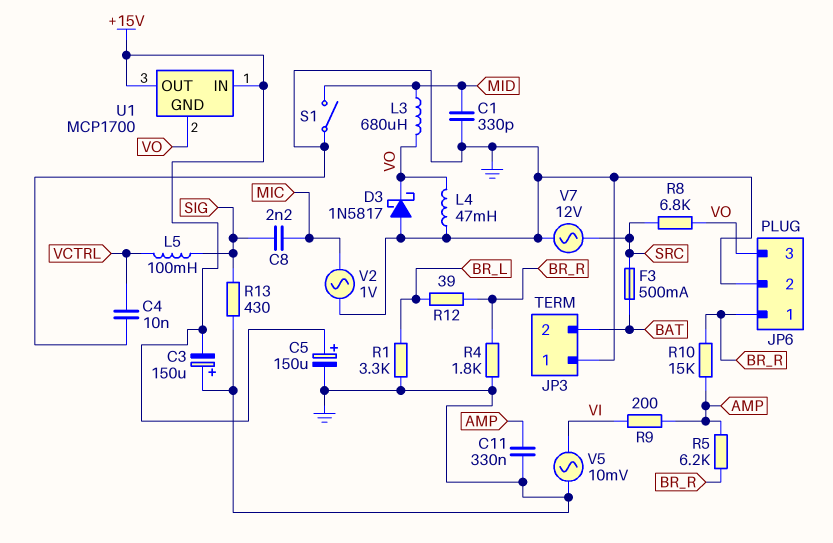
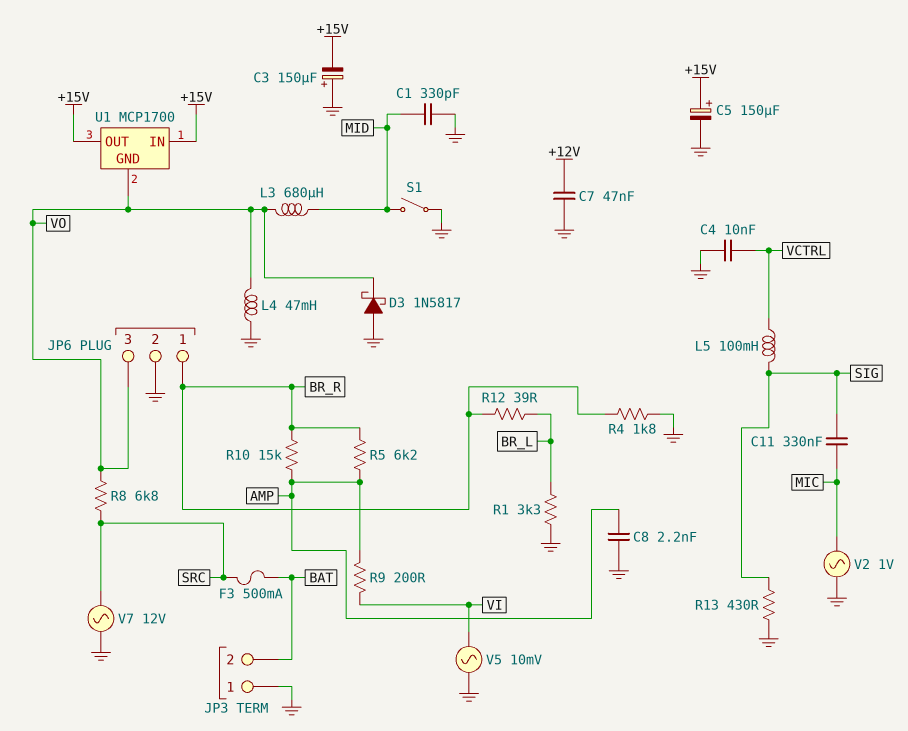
C7: none -> 47nF (+12V, GND)
C8: 2.2nF (MIC, SIG) -> 2.2nF (AMP, GND)
C11: 330nF (AMP, GND) -> 330nF (MIC, SIG)

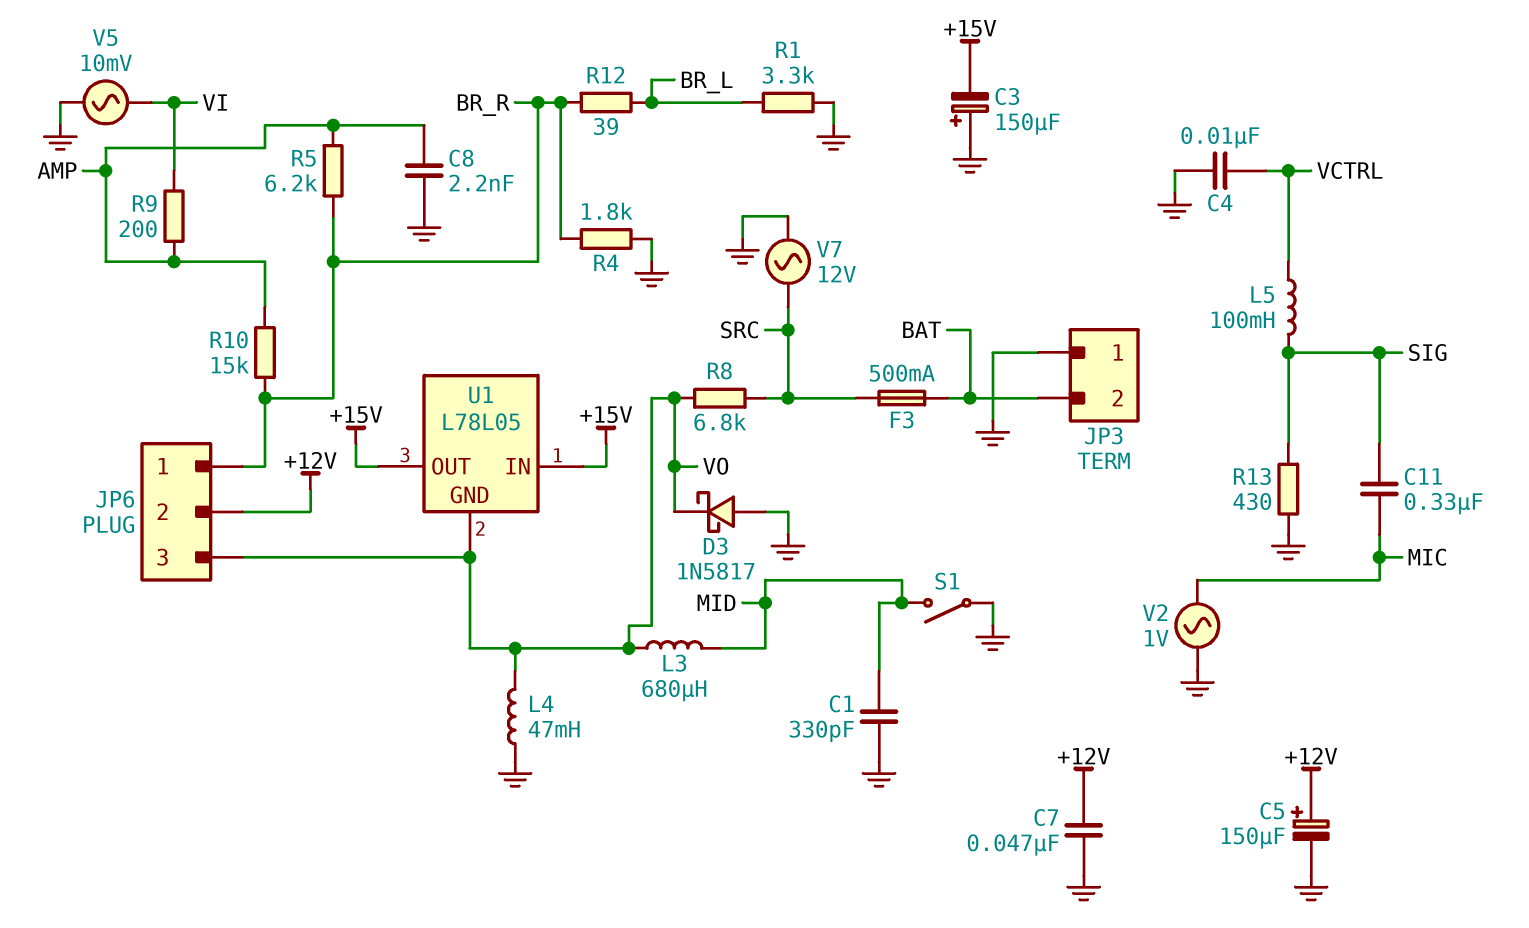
C5: 150uF (plus +15V, minus GND) -> 150uF (plus +12V, minus GND)
JP6 pin 2: GND -> +12V
U1: MCP1700 -> L78L05

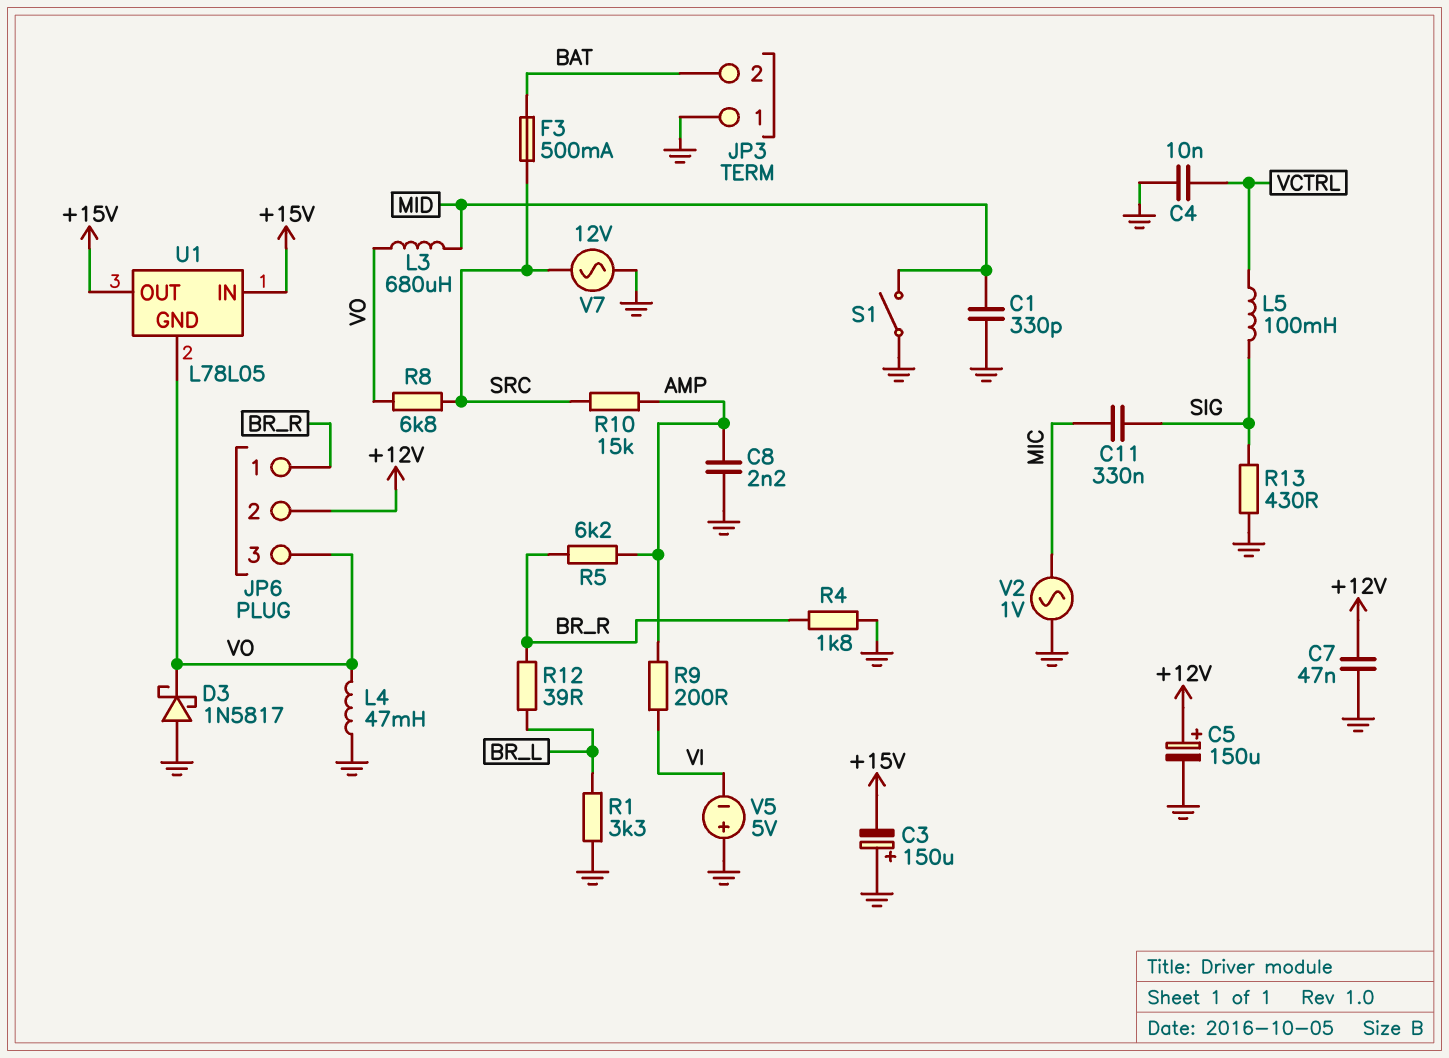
R10: 15k (AMP, BR_R) -> 15k (AMP, SRC)
V5: AC 10mV (GND, VI) -> 5V (plus GND, minus VI)

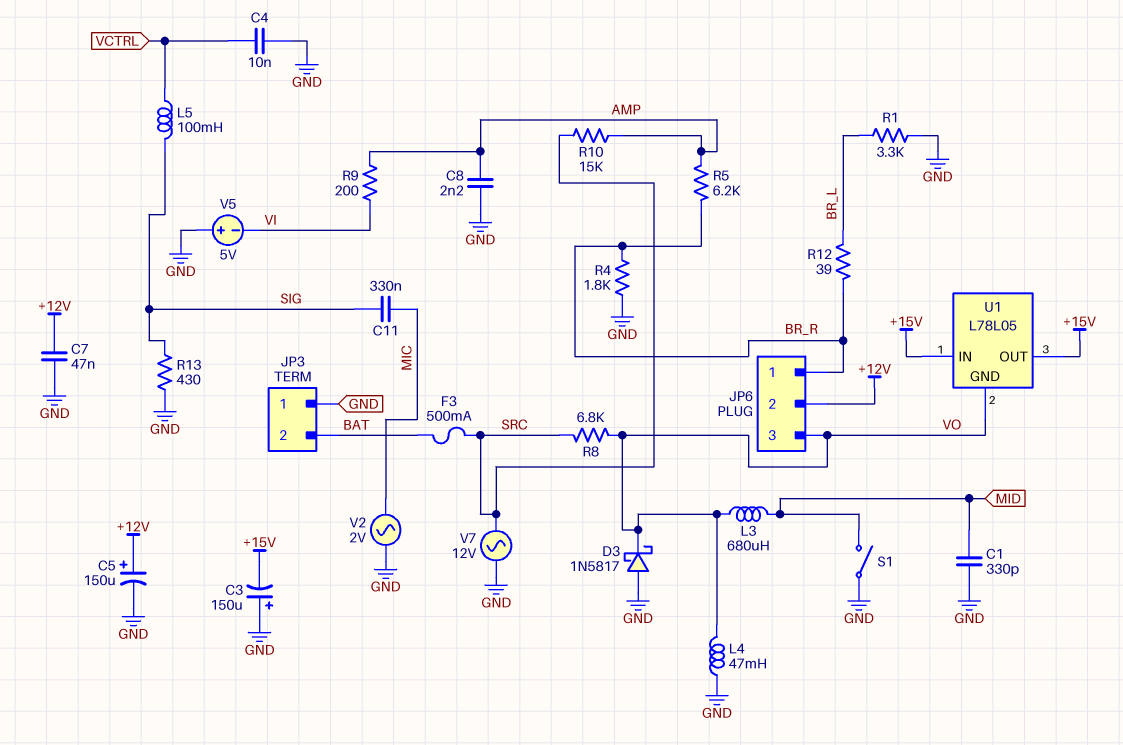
V2: AC 1V (GND, MIC) -> AC 2V (GND, MIC)

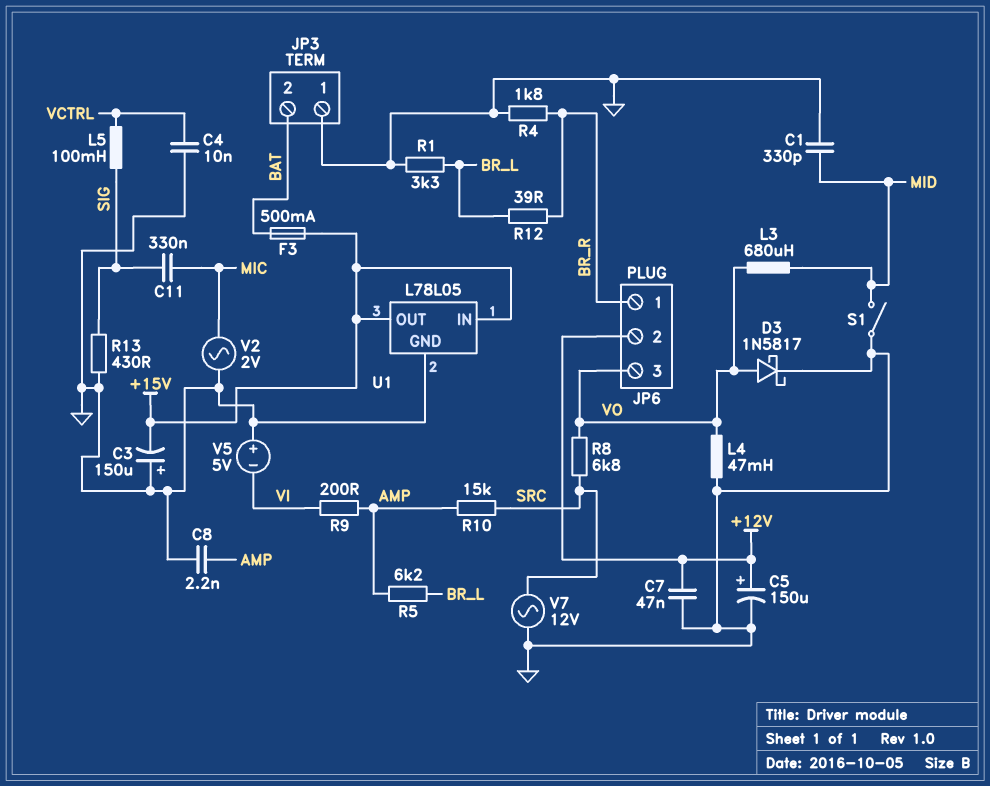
D3: schottky 1N5817 (A GND, K VO) -> schottky 1N5817 (A VO, K GND)
F3: 500mA (BAT, SRC) -> 500mA (+15V, BAT)
R5: 6.2k (AMP, BR_R) -> 6.2k (AMP, BR_L)
U1 pin GND: VO -> GND

